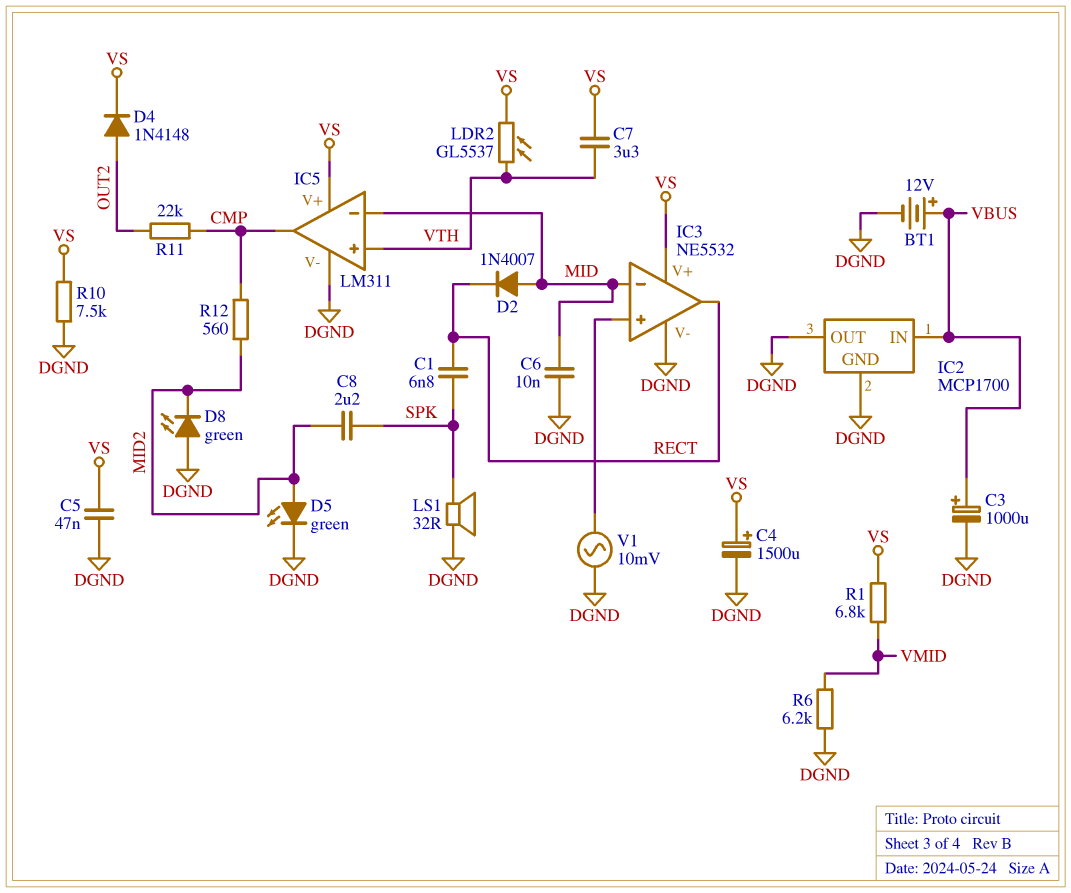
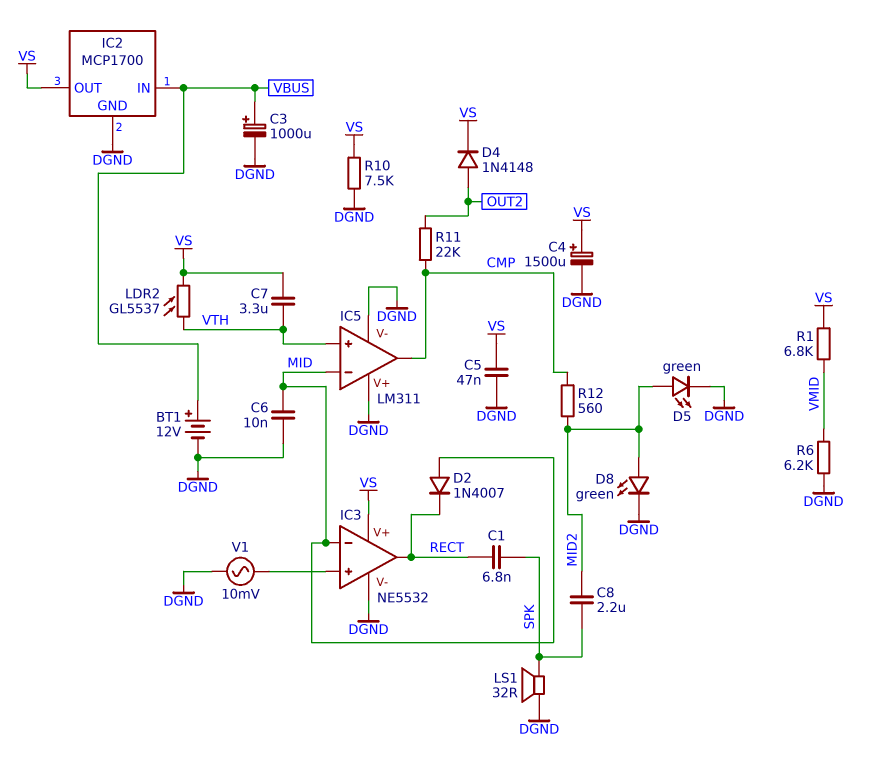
D8: LED green (A DGND, K MID2) -> LED green (A MID2, K DGND)
IC2 pin OUT: DGND -> VS
IC5 pin V+: VS -> DGND

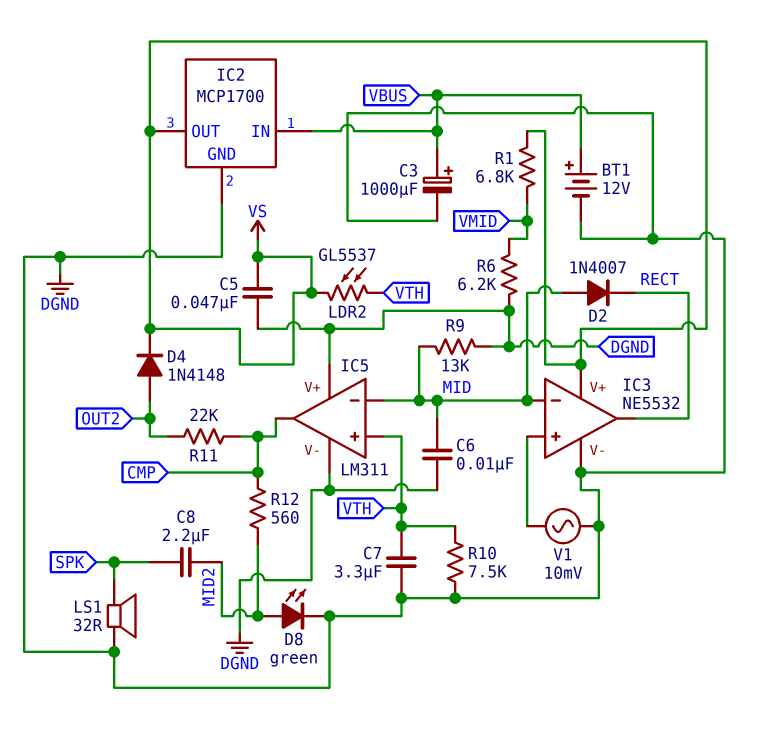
C1: 6.8nF (RECT, SPK) -> none
C4: 1500uF (plus VS, minus DGND) -> none
C7: 3.3uF (VS, VTH) -> 3.3uF (DGND, VTH)
D5: LED green (A MID2, K DGND) -> none
R9: none -> 13k (DGND, MID)
R10: 7.5k (DGND, VS) -> 7.5k (DGND, VTH)

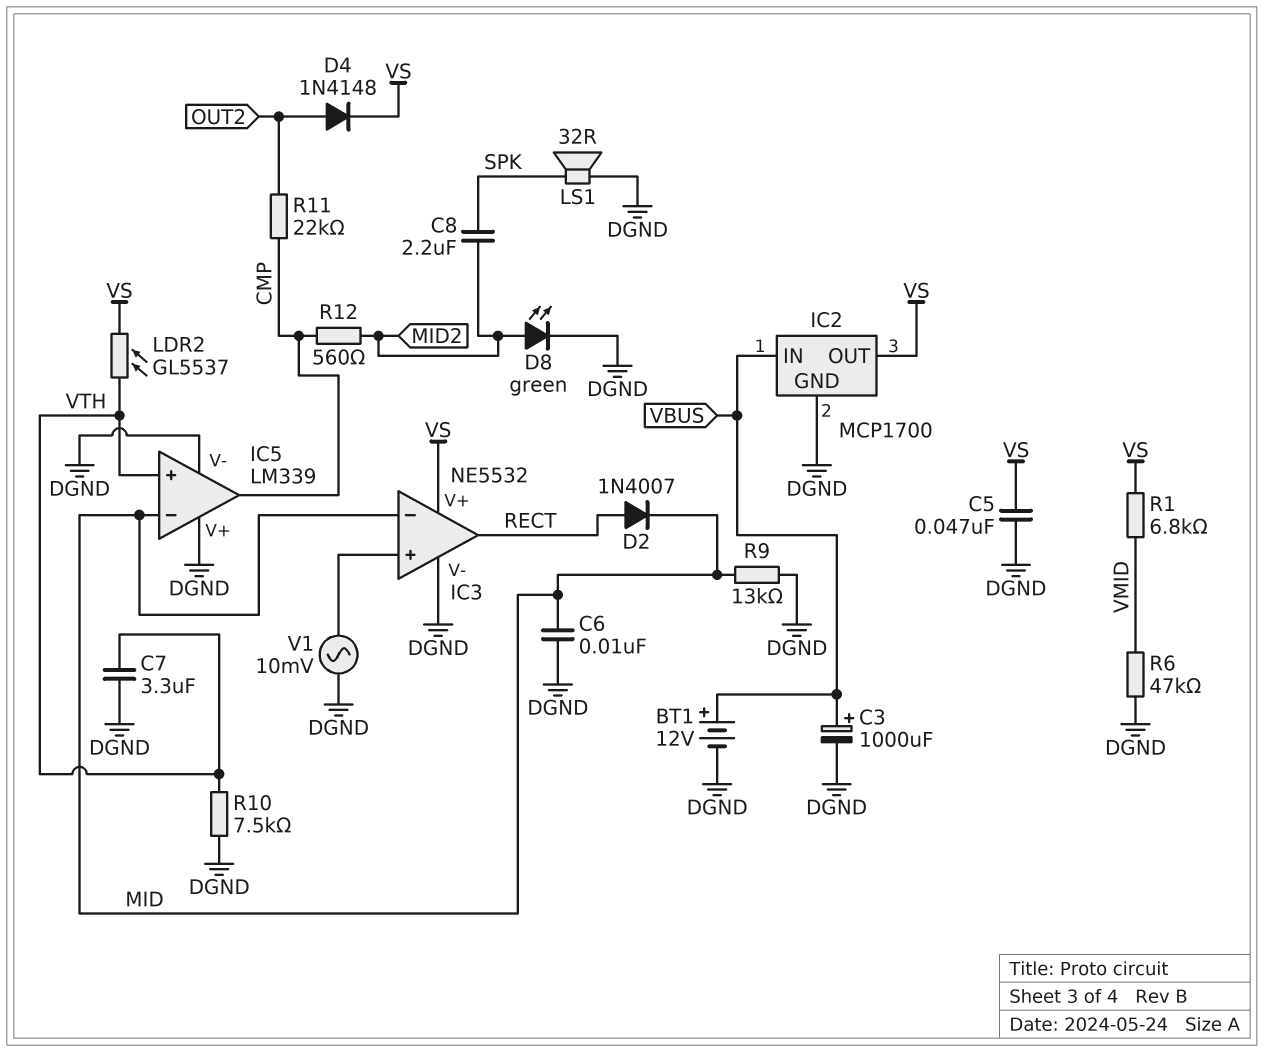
D2: diode 1N4007 (A MID, K RECT) -> diode 1N4007 (A RECT, K MID)
IC5: LM311 -> LM339
R6: 6.2k (DGND, VMID) -> 47k (DGND, VMID)

